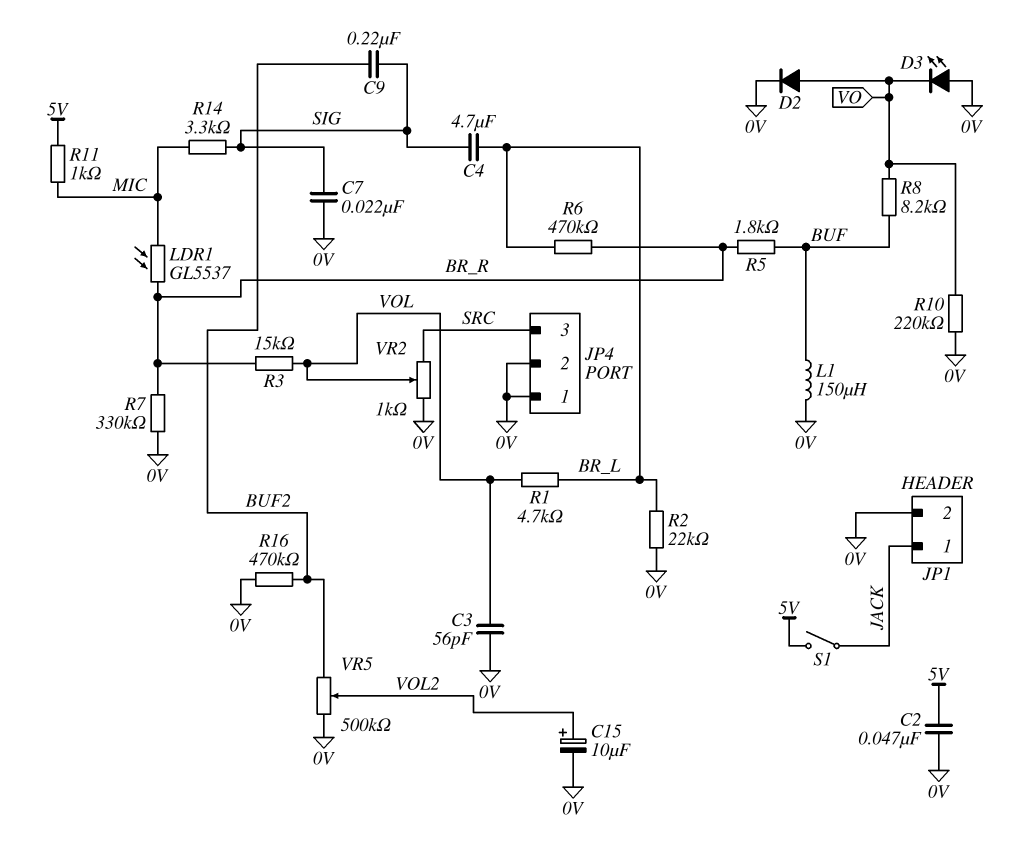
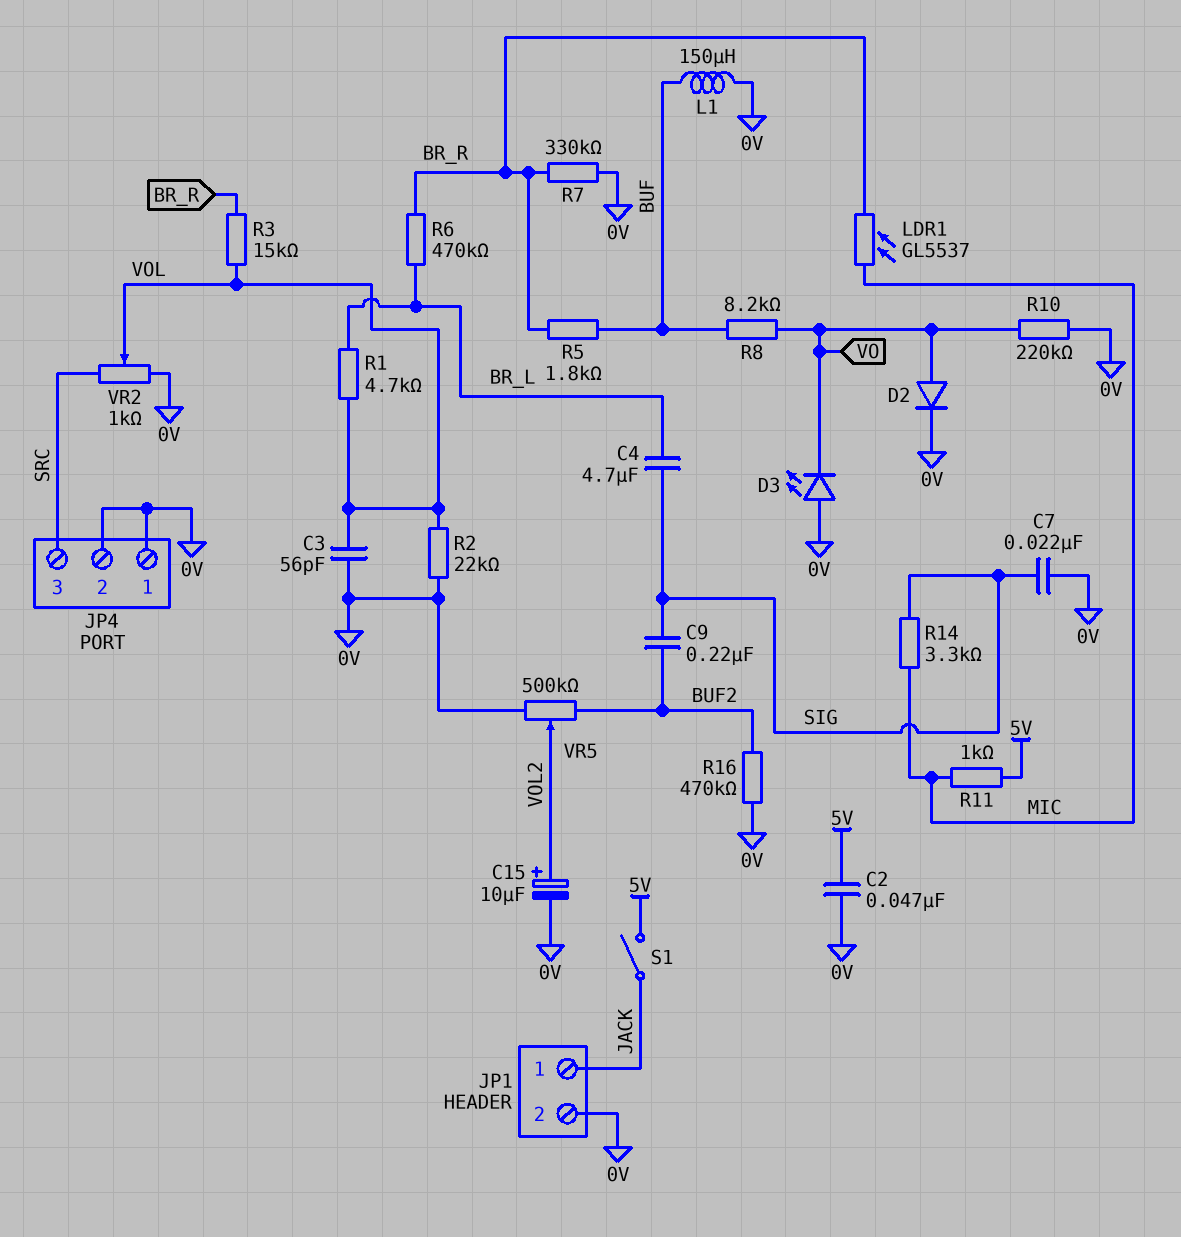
R2: 22k (0V, BR_L) -> 22k (0V, VOL)

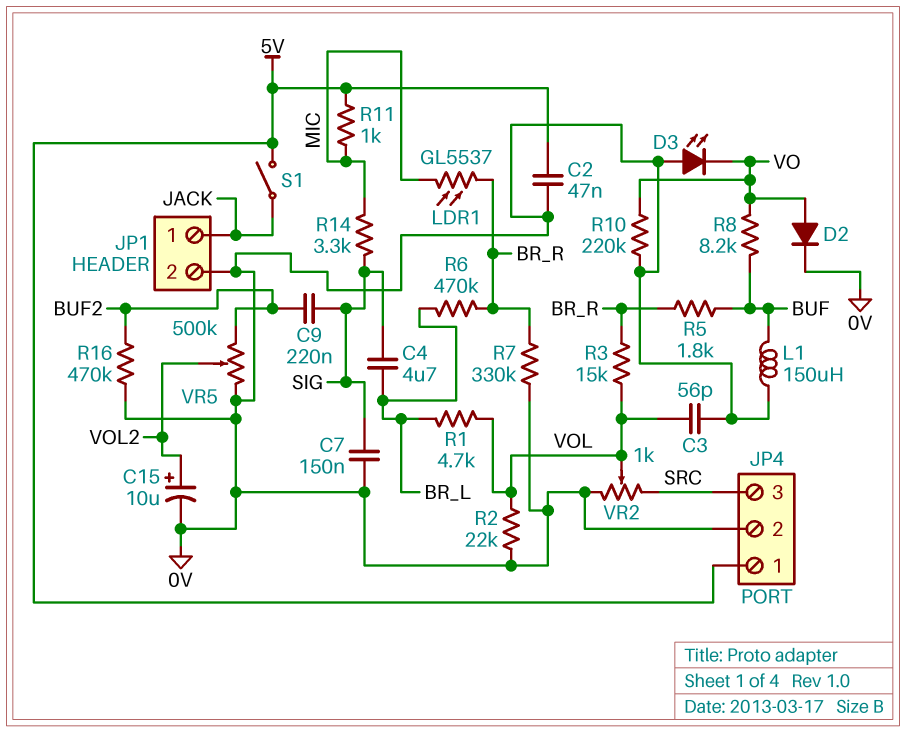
C7: 22nF (0V, SIG) -> 150nF (0V, SIG)
JP4 pin 1: 0V -> 5V

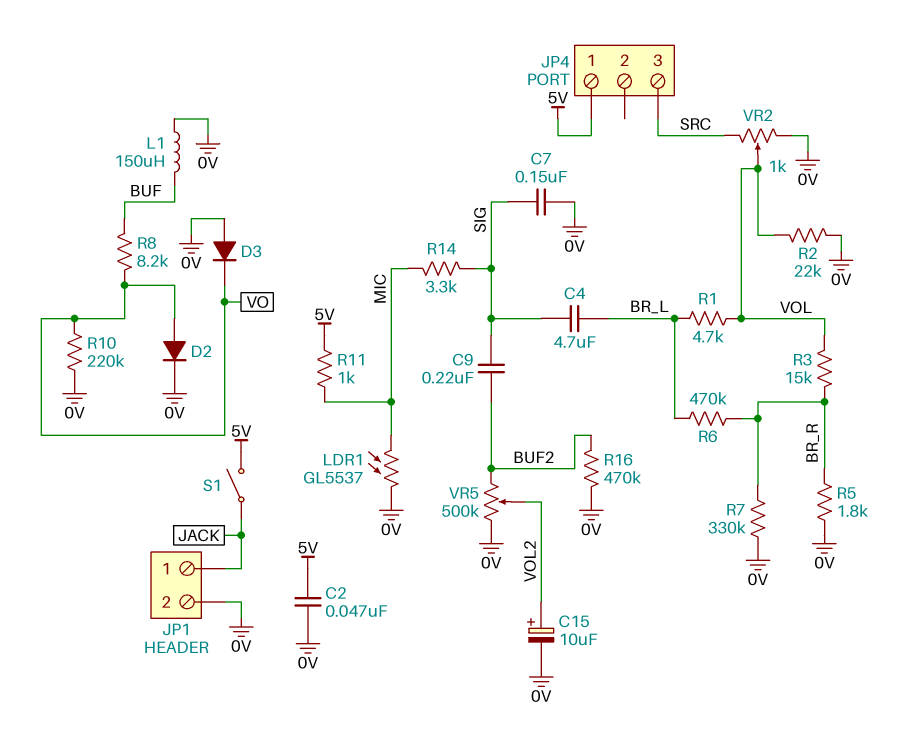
C3: 56pF (0V, VOL) -> none
D3: LED (A 0V, K VO) -> diode (A 0V, K VO)
JP4 pin 2: 0V -> none
LDR1: GL5537 (BR_R, MIC) -> GL5537 (0V, MIC)
R5: 1.8k (BR_R, BUF) -> 1.8k (0V, BR_R)

